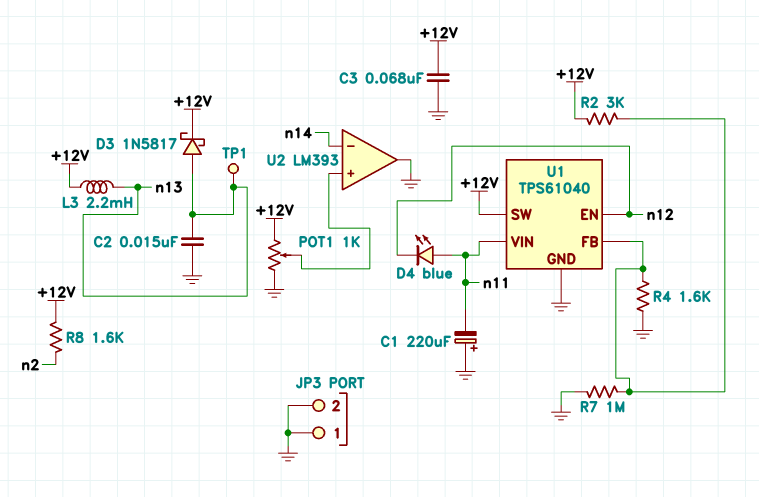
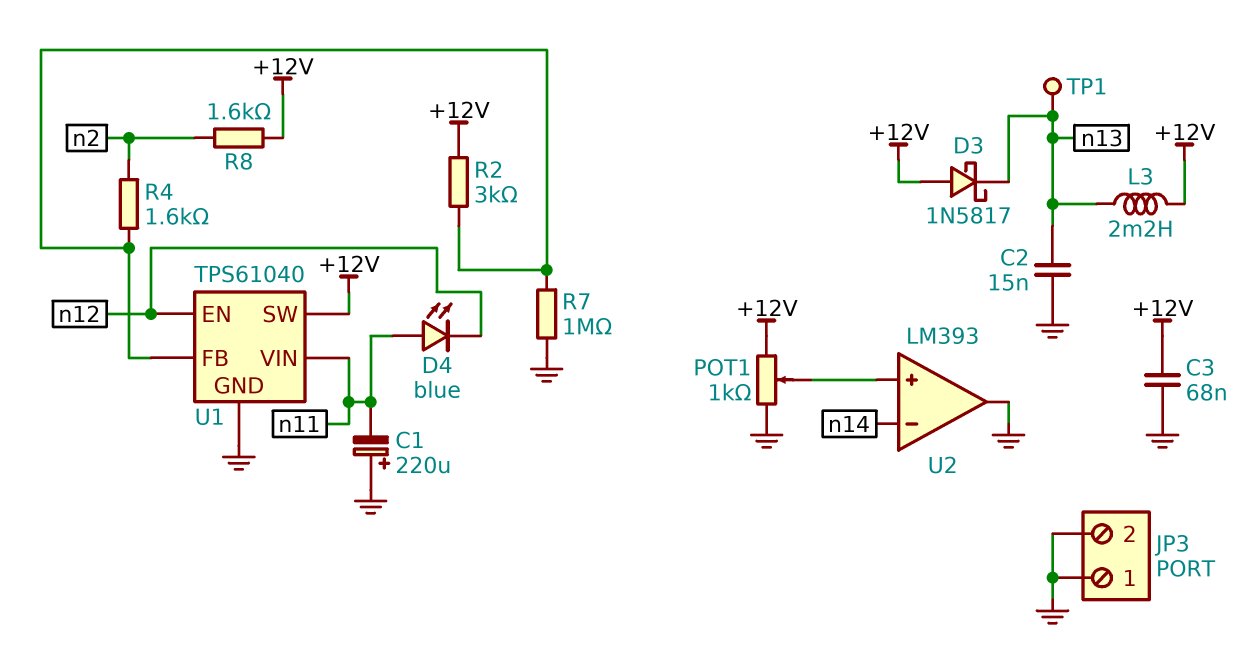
D3: schottky 1N5817 (A n13, K +12V) -> schottky 1N5817 (A +12V, K n13)
R4: 1.6k (GND, U1/FB) -> 1.6k (U1/FB, n2)

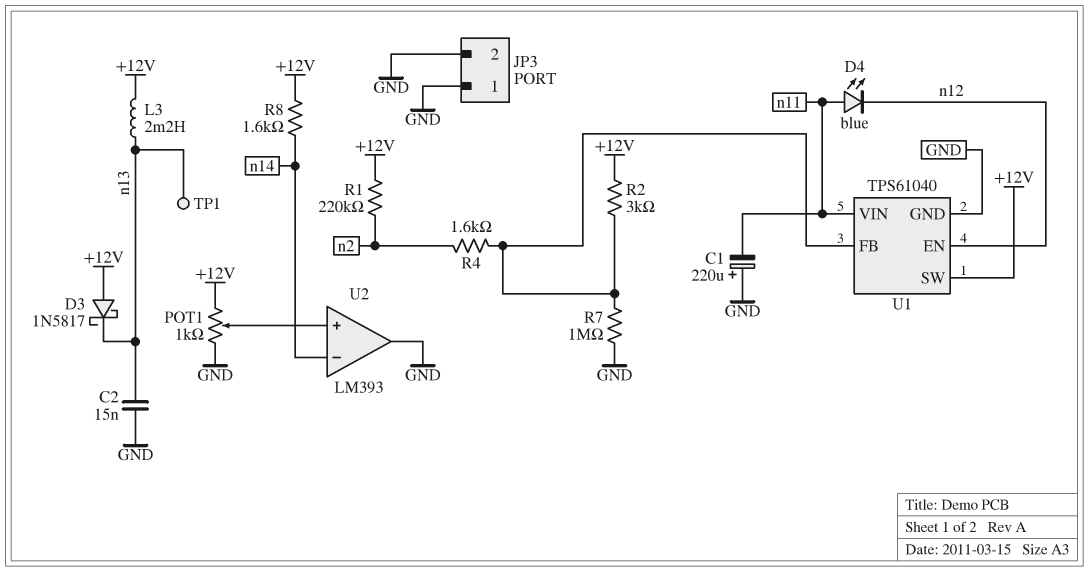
C3: 68nF (+12V, GND) -> none
R1: none -> 220k (+12V, n2)
R8: 1.6k (+12V, n2) -> 1.6k (+12V, n14)

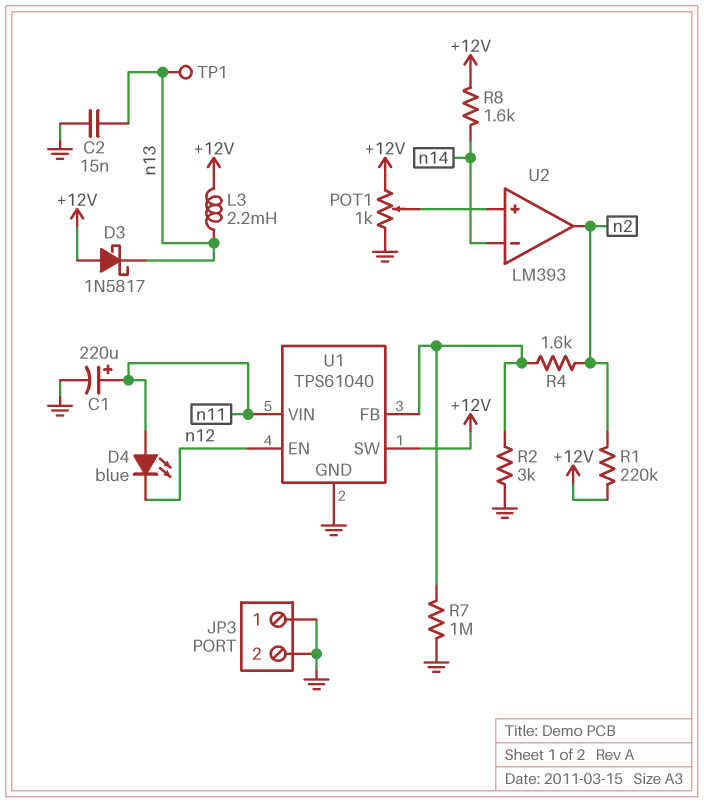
C1: 220uF (plus GND, minus n11) -> 220uF (plus n11, minus GND)
R2: 3k (+12V, U1/FB) -> 3k (GND, U1/FB)
U2 pin out: GND -> n2

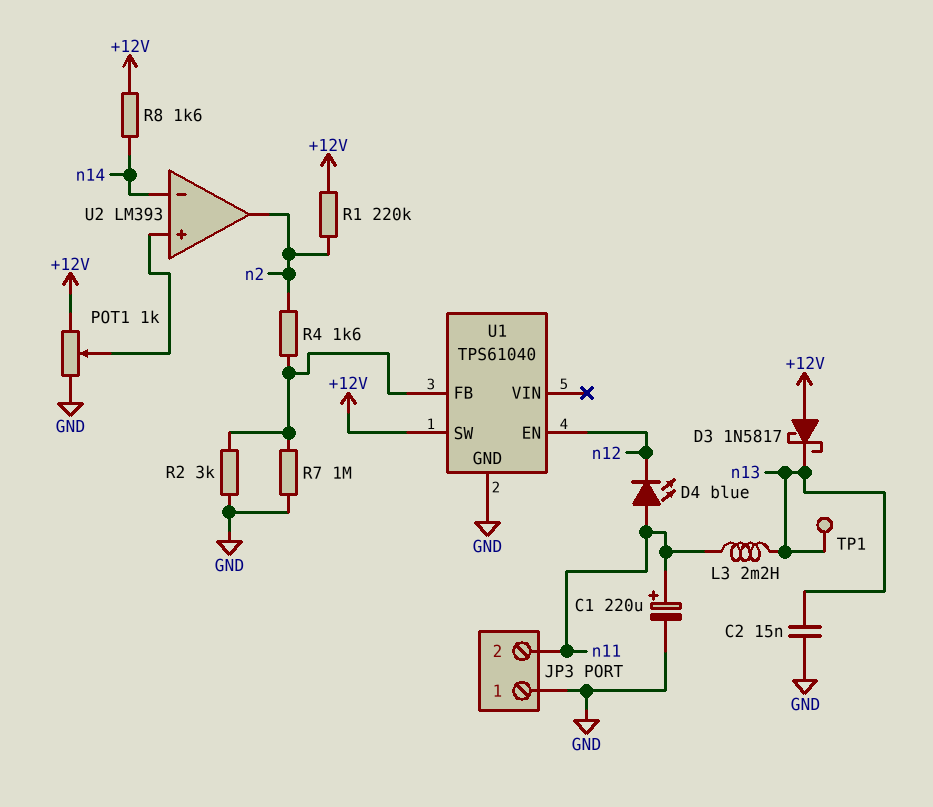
JP3 pin 2: GND -> n11
L3: 2.2mH (+12V, n13) -> 2.2mH (n11, n13)
U1 pin VIN: n11 -> none

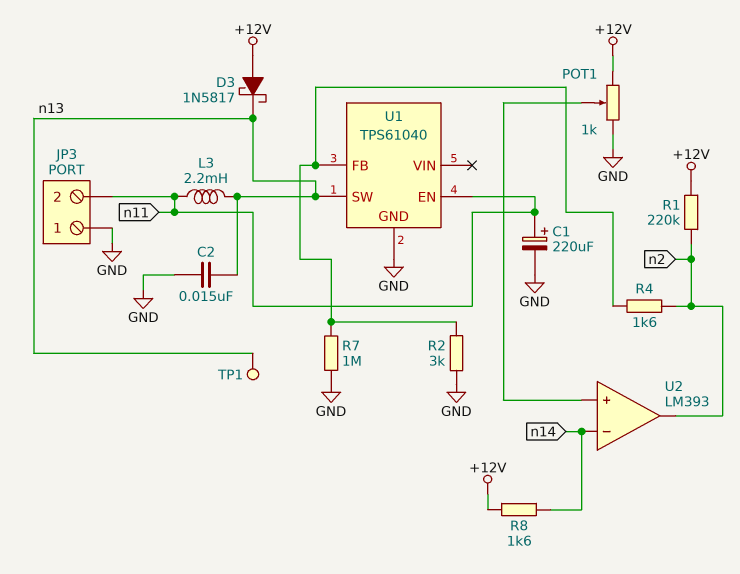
D4: LED blue (A n11, K n12) -> none
U1 pin EN: n12 -> n11
U1 pin SW: +12V -> n13

